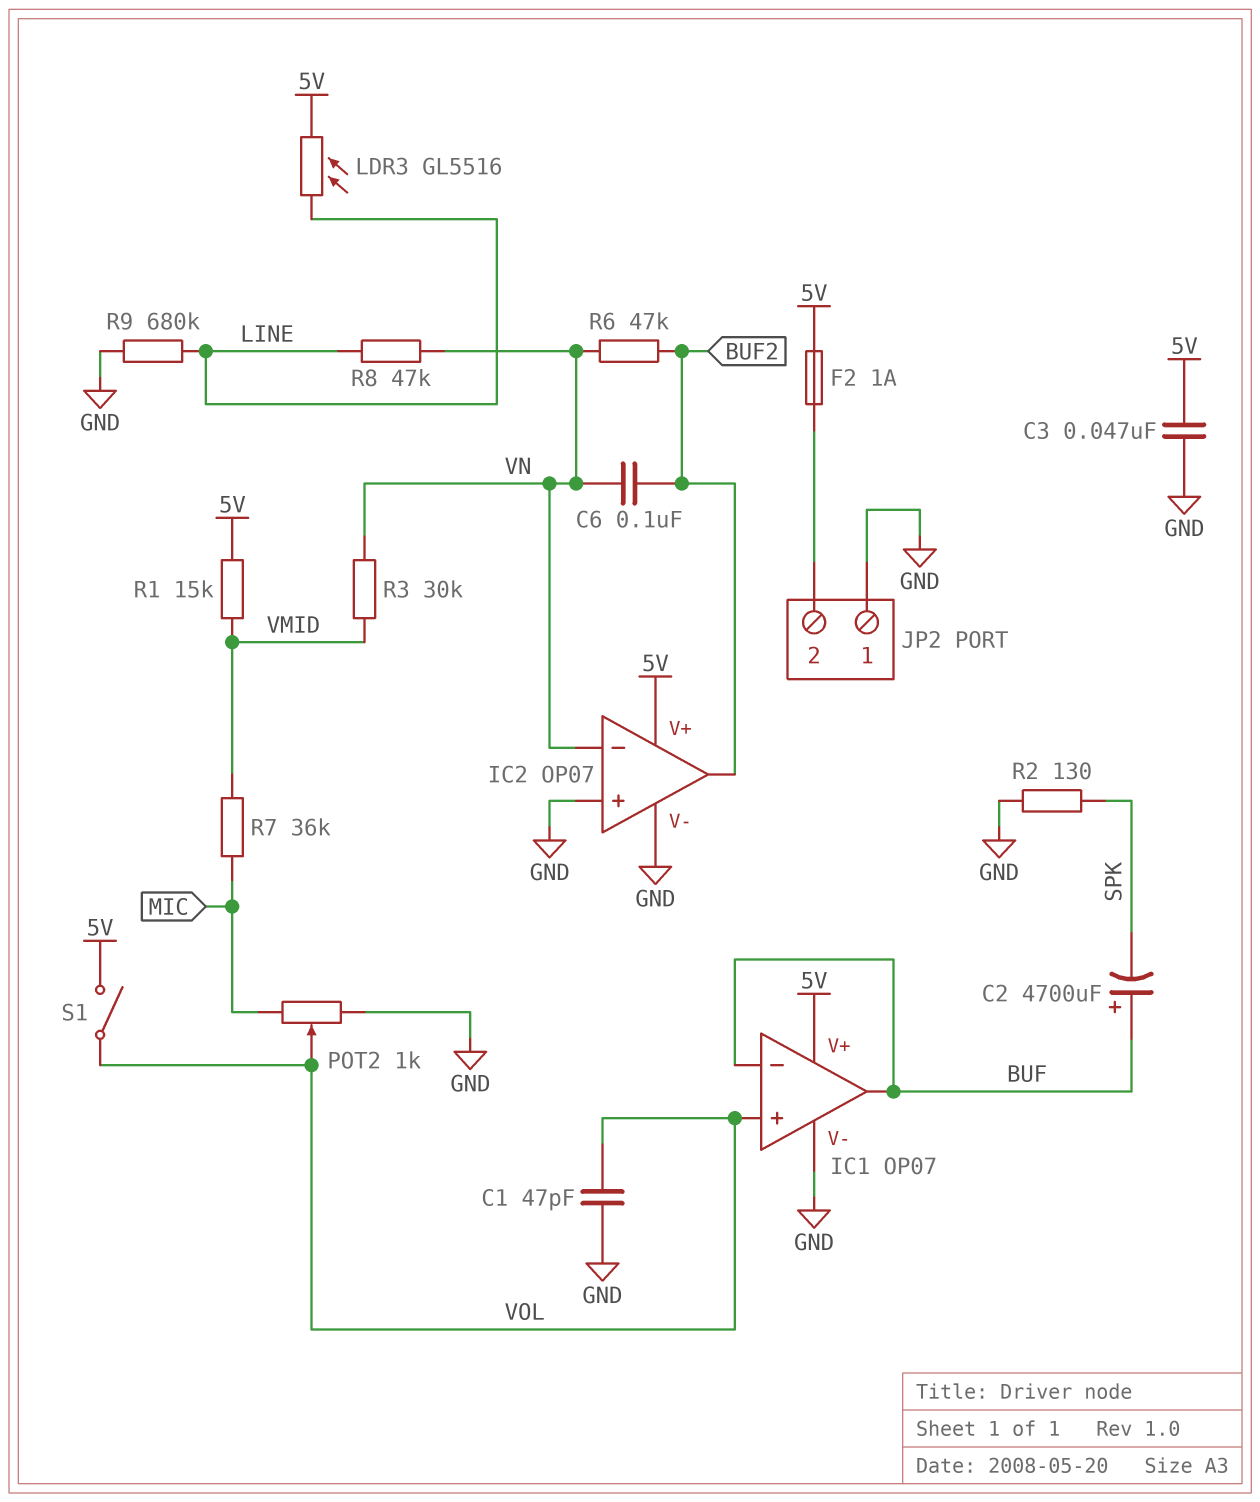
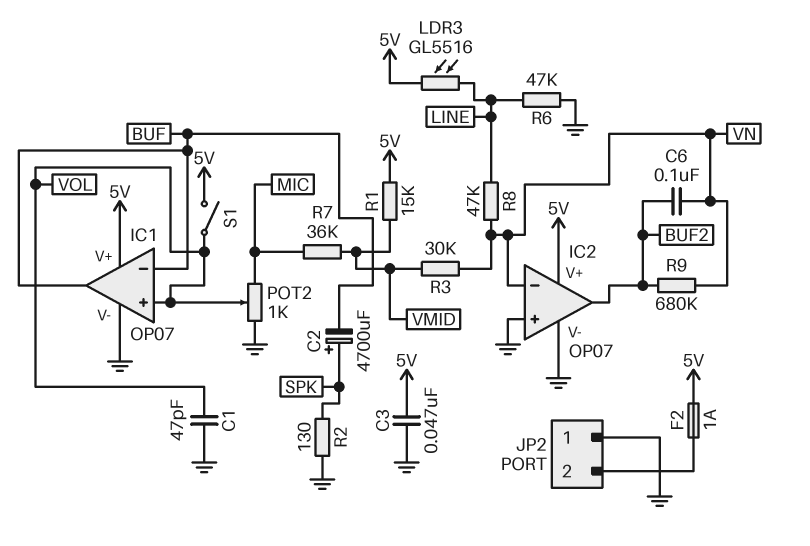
C2: 4700uF (plus BUF, minus SPK) -> 4700uF (plus SPK, minus BUF)
R6: 47k (BUF2, VN) -> 47k (GND, LINE)
R9: 680k (GND, LINE) -> 680k (BUF2, VN)

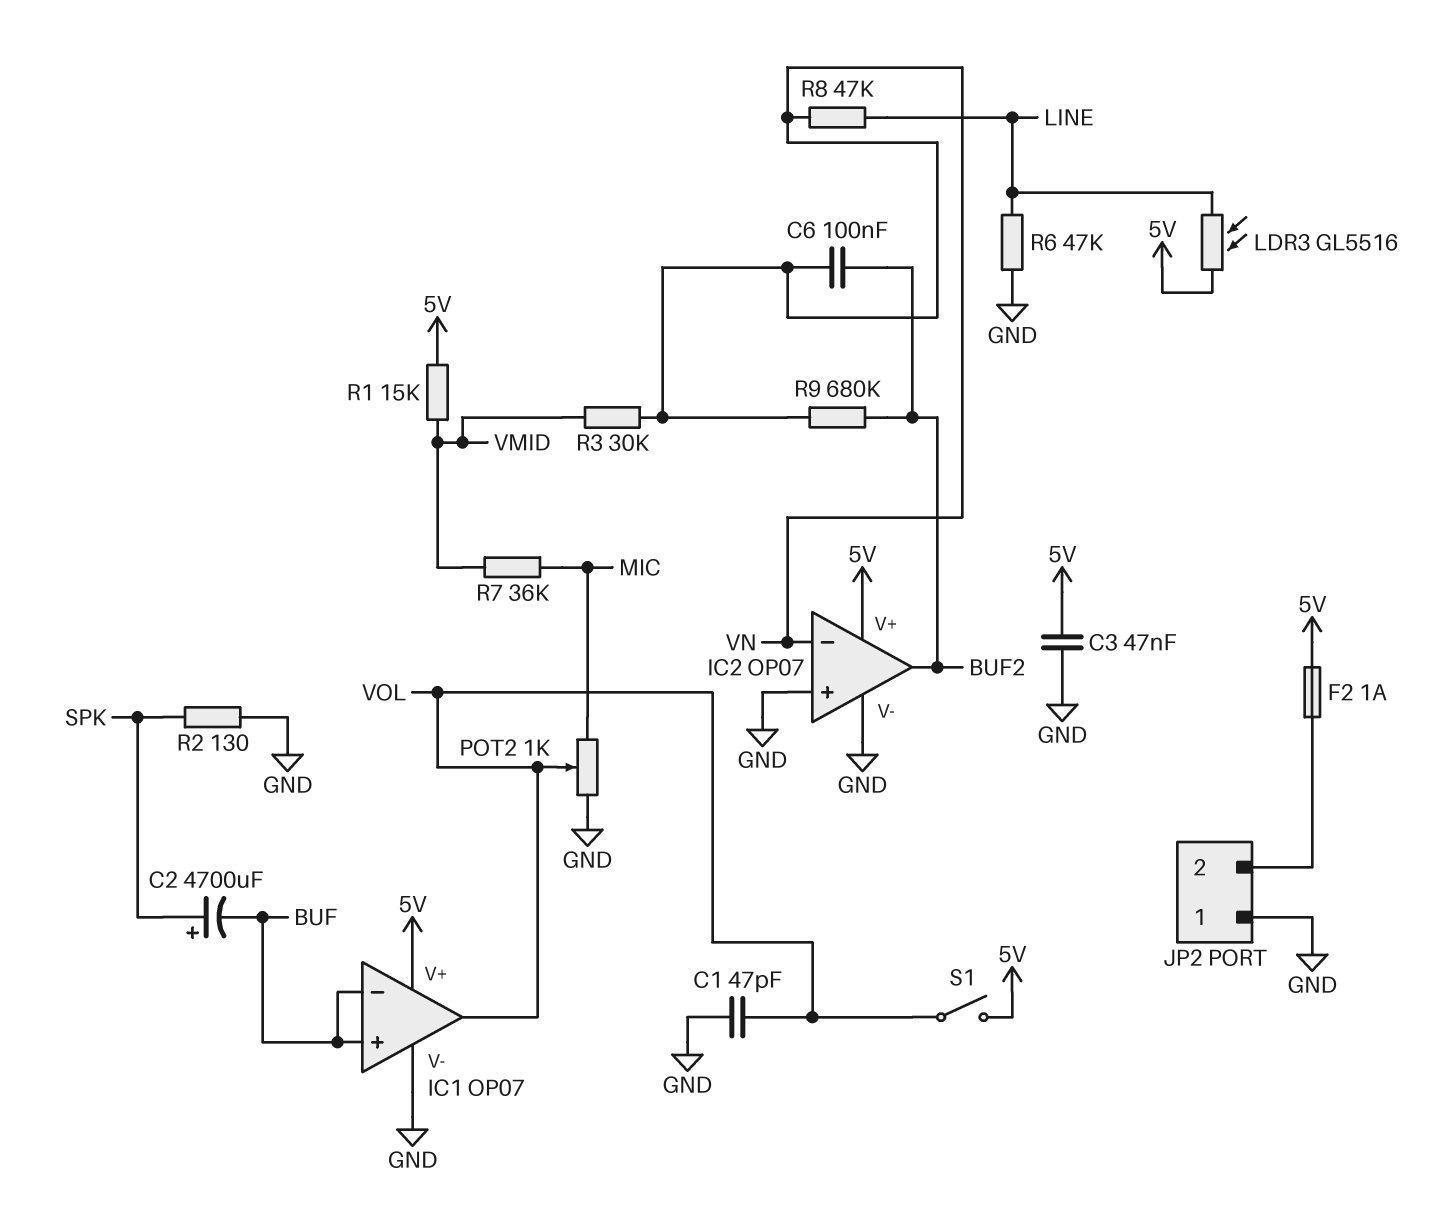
IC1 pin in+: VOL -> BUF
IC1 pin out: BUF -> VOL

